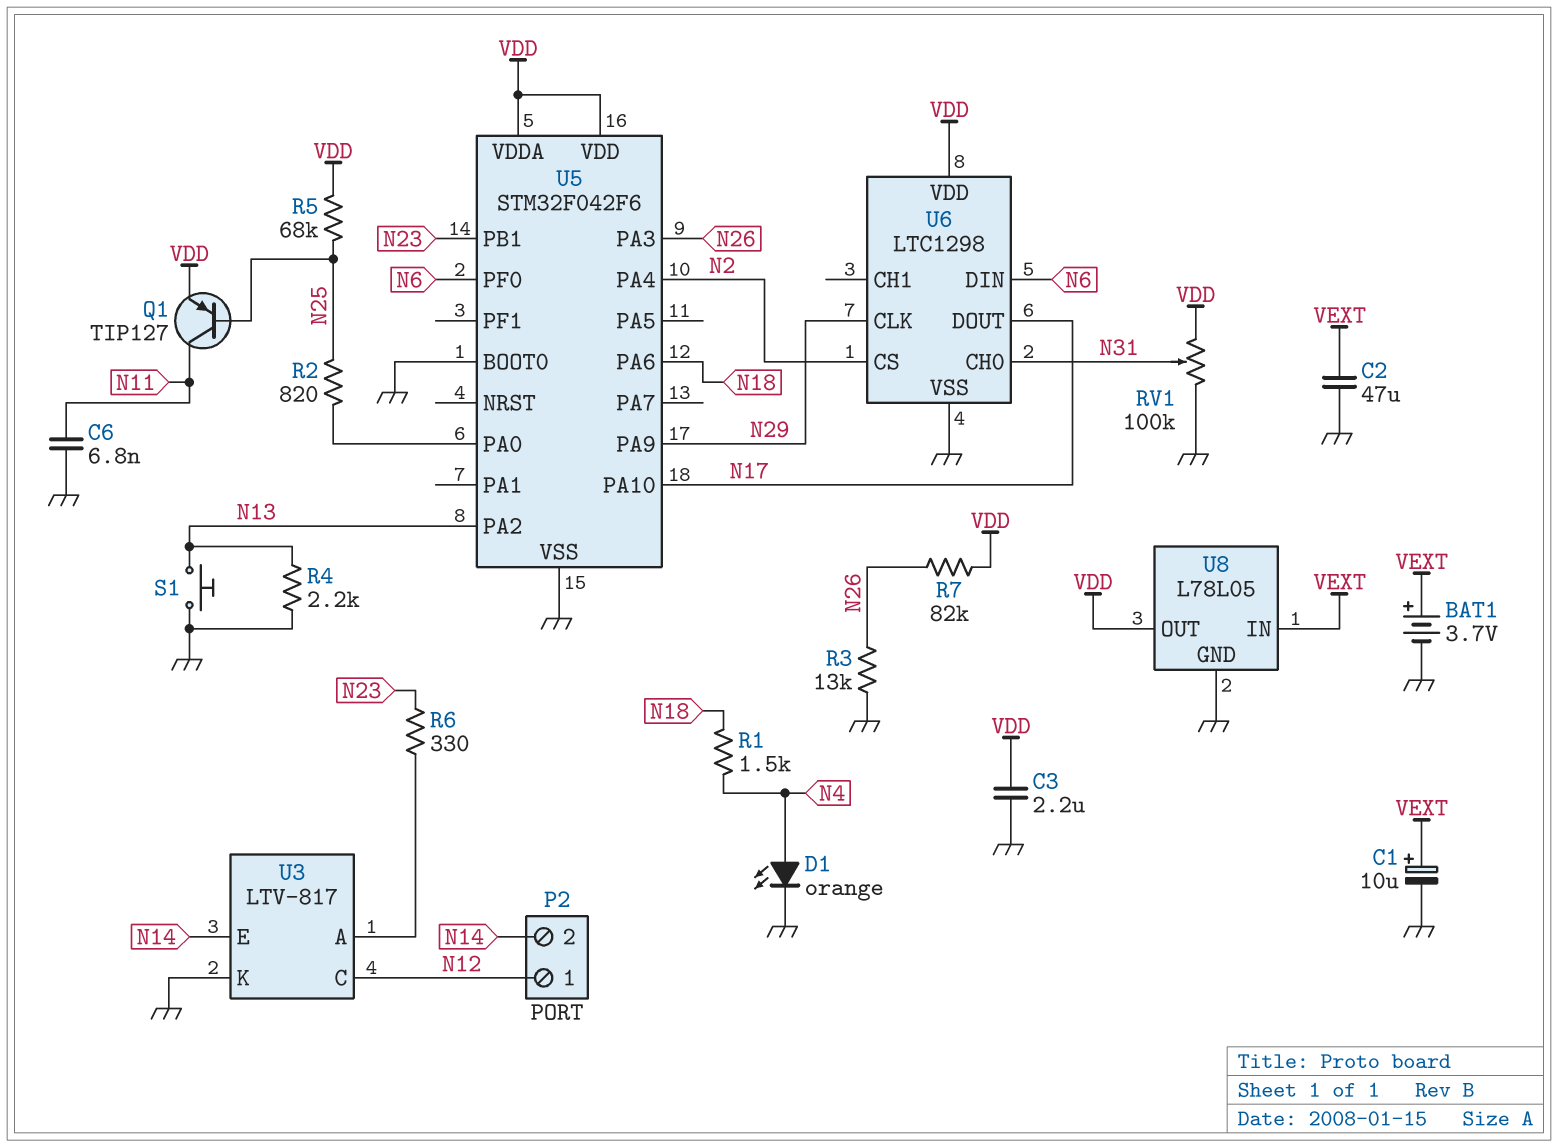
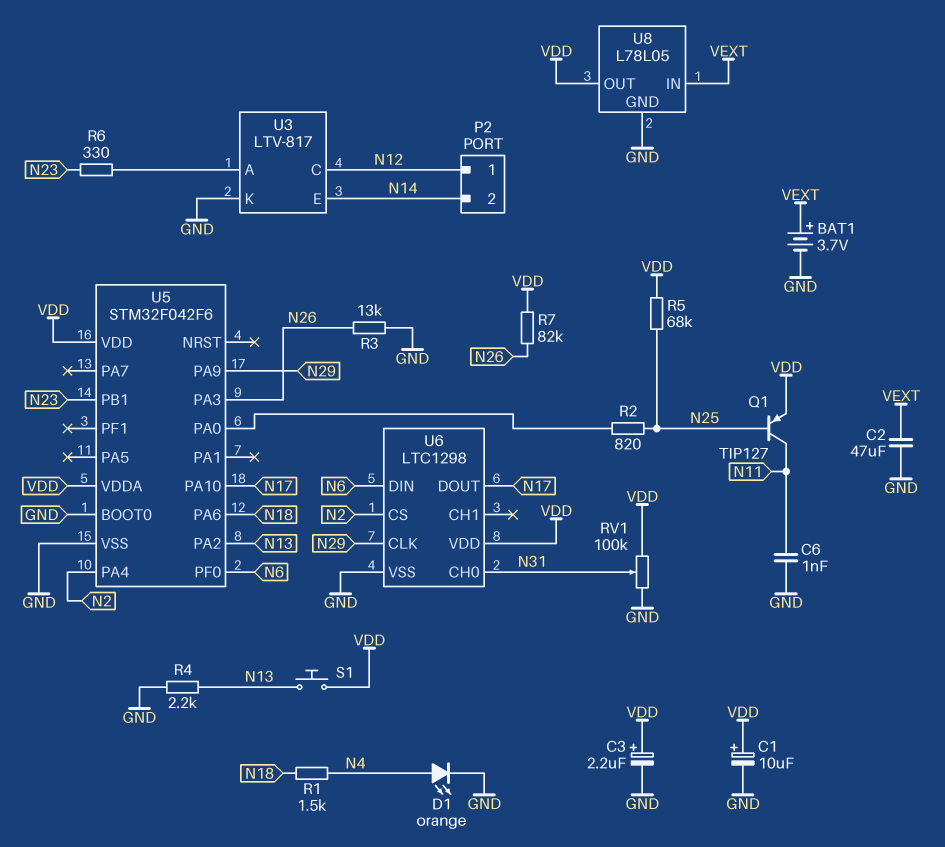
C1: 10uF (plus VEXT, minus GND) -> 10uF (plus VDD, minus GND)
C3: 2.2uF (GND, VDD) -> 2.2uF (plus VDD, minus GND)
C6: 6.8nF (GND, N11) -> 1nF (GND, N11)
S1: button (GND, N13) -> button (N13, VDD)

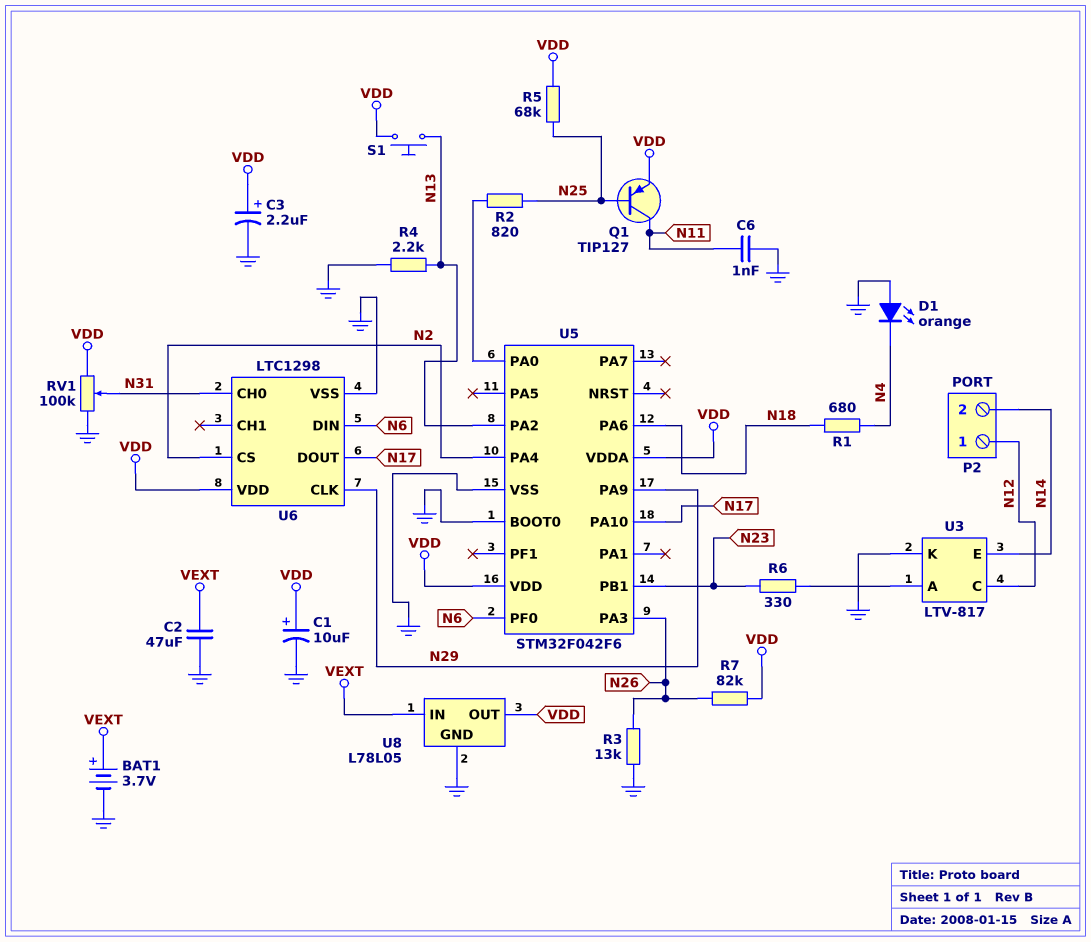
D1: LED orange (A N4, K GND) -> LED orange (A GND, K N4)
R1: 1.5k (N4, N18) -> 680 (N4, N18)

